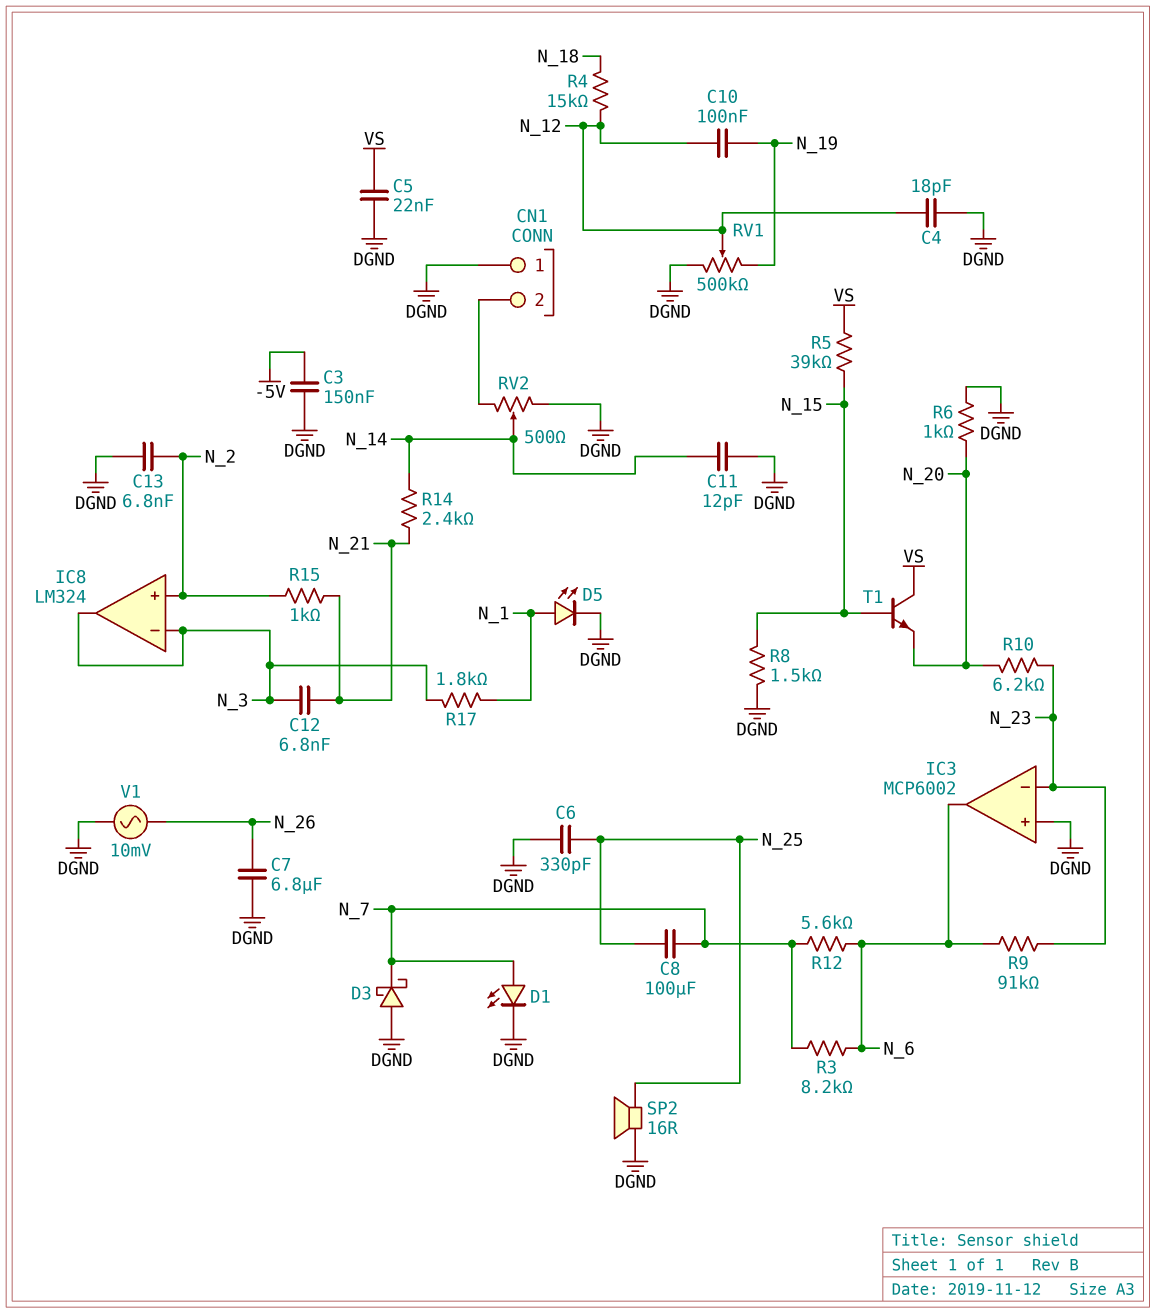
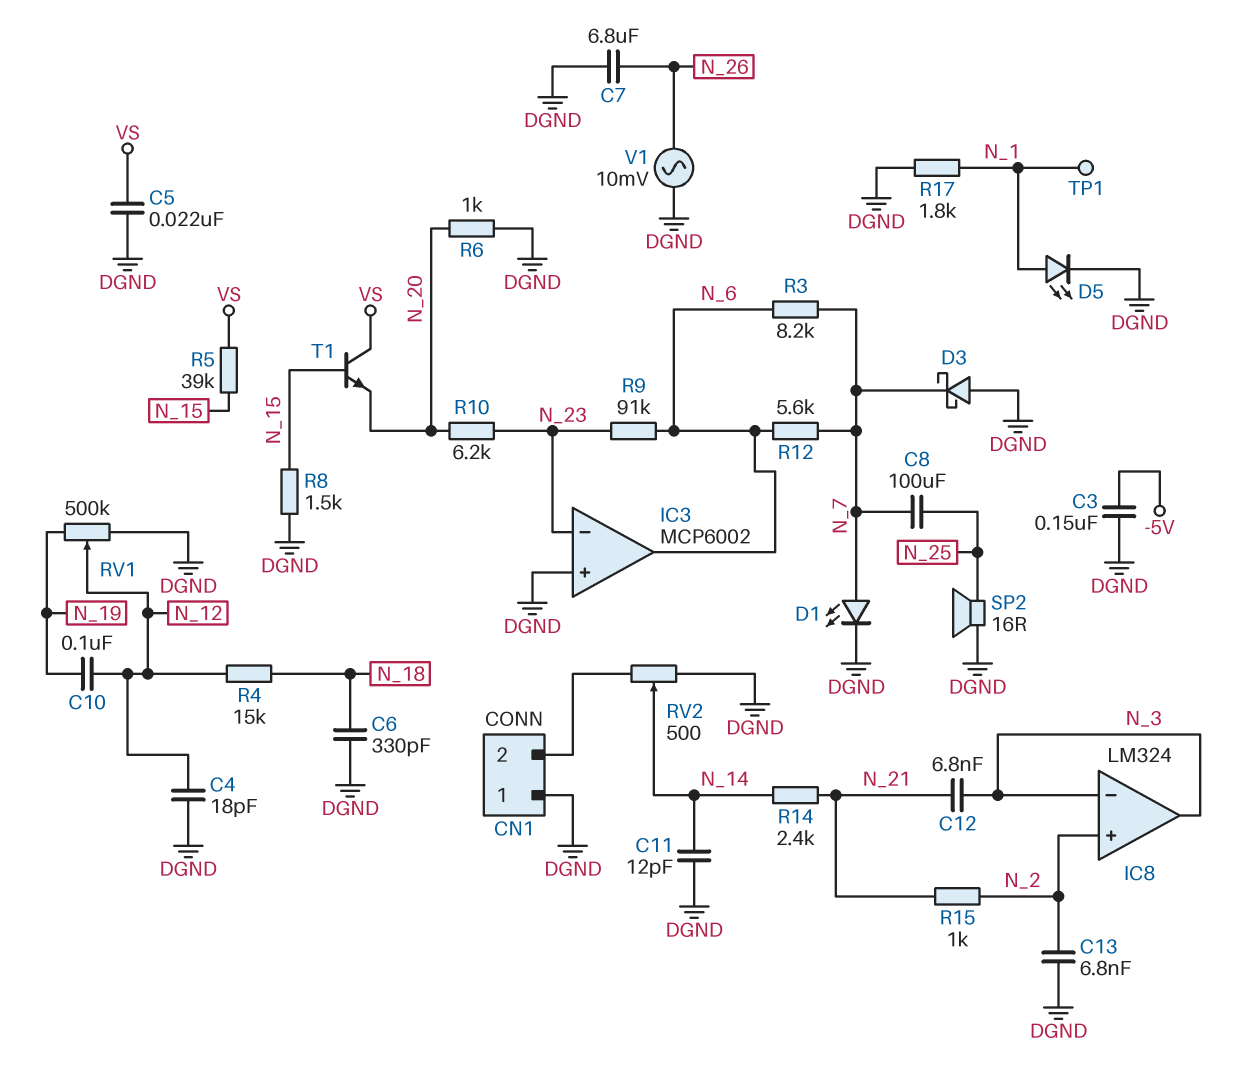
C6: 330pF (DGND, N_25) -> 330pF (DGND, N_18)
R17: 1.8k (N_1, N_3) -> 1.8k (DGND, N_1)
TP1: none -> test point (N_1)

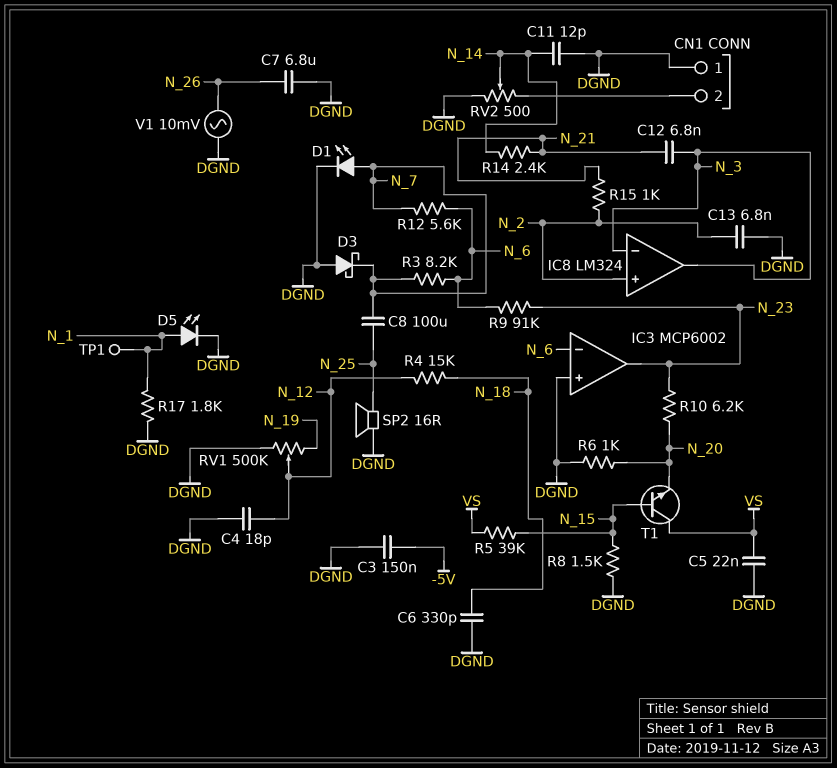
C10: 100nF (N_12, N_19) -> none
IC3 pin in-: N_23 -> N_6
IC3 pin out: N_6 -> N_23

